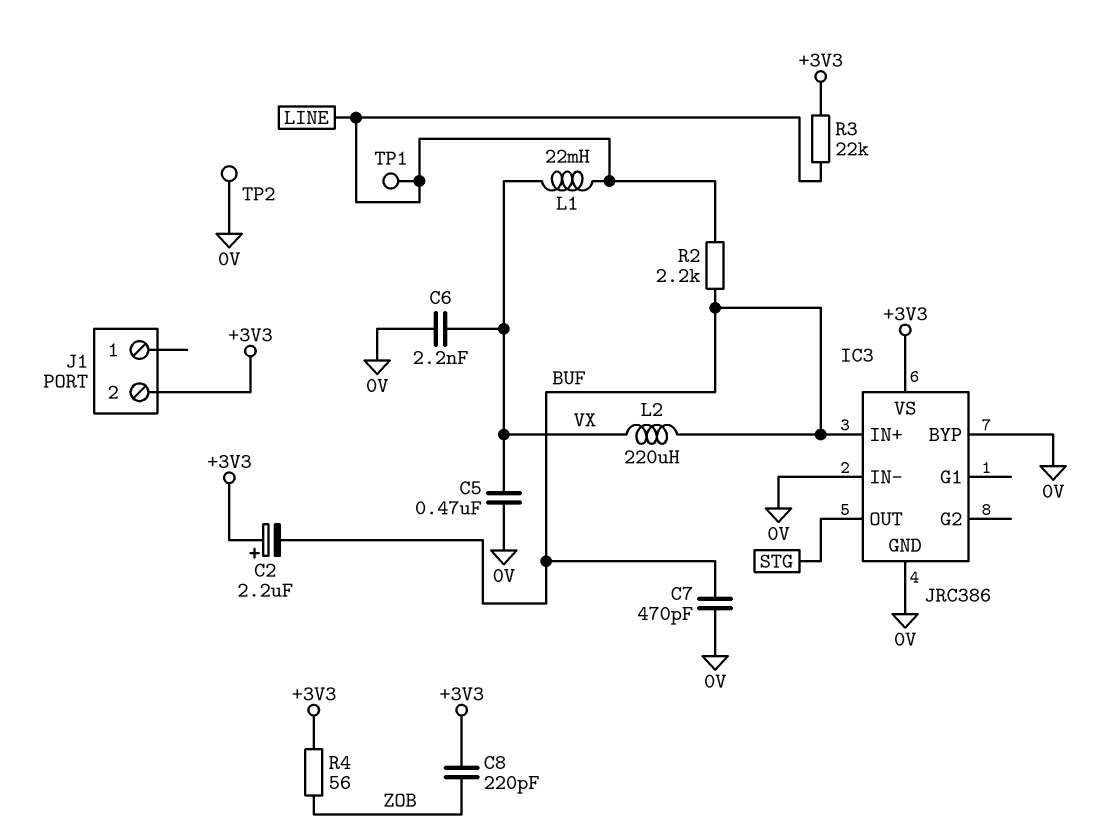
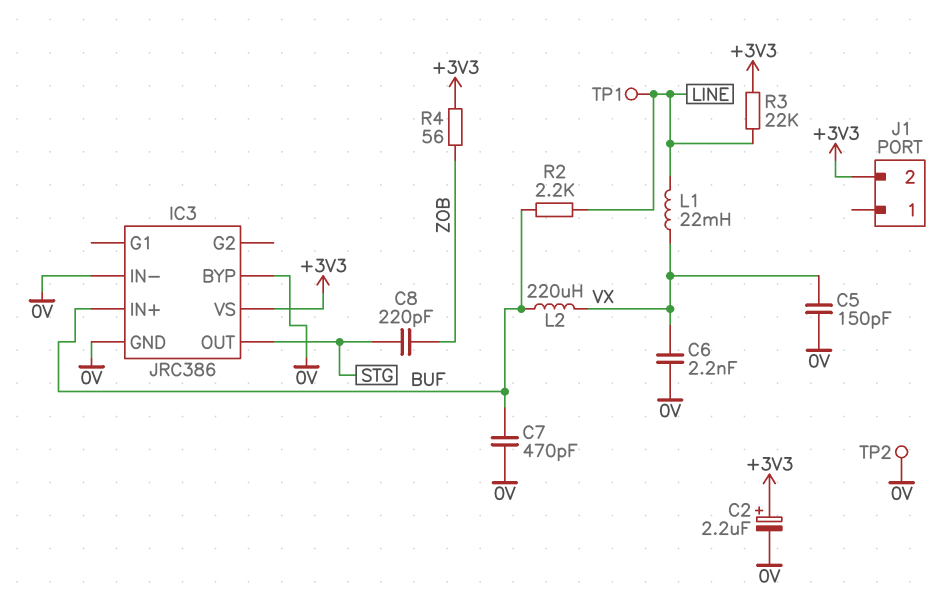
C2: 2.2uF (plus +3V3, minus BUF) -> 2.2uF (plus +3V3, minus 0V)
C5: 470nF (0V, VX) -> 150pF (0V, VX)
C8: 220pF (+3V3, ZOB) -> 220pF (STG, ZOB)

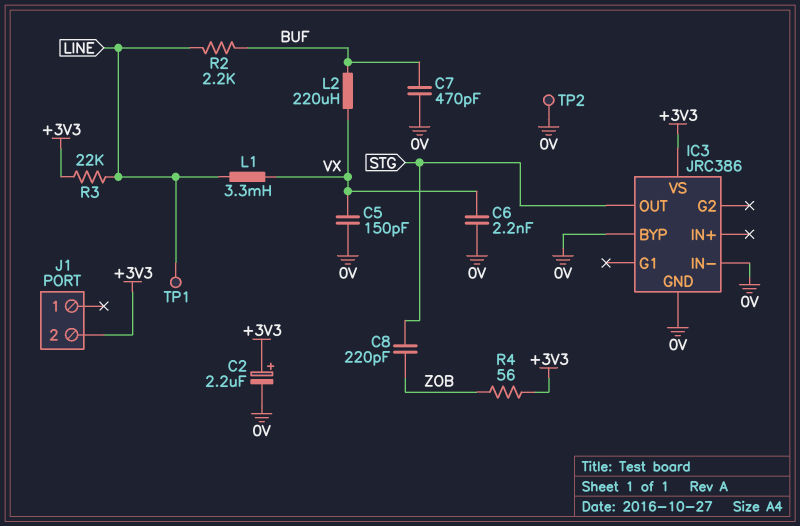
IC3 pin IN+: BUF -> none
L1: 22mH (LINE, VX) -> 3.3mH (LINE, VX)

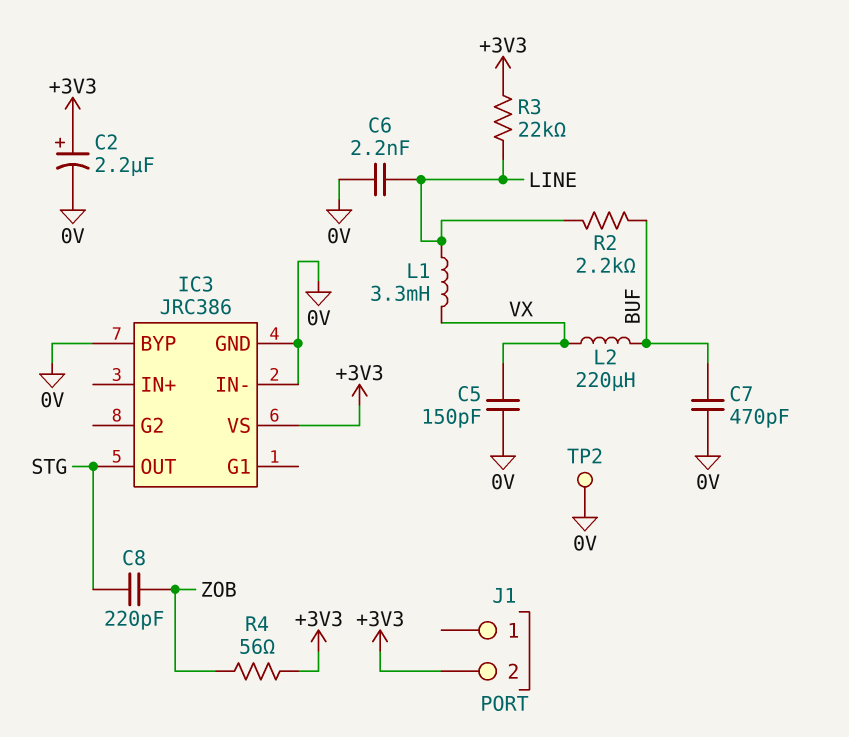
C6: 2.2nF (0V, VX) -> 2.2nF (0V, LINE)
TP1: test point (LINE) -> none

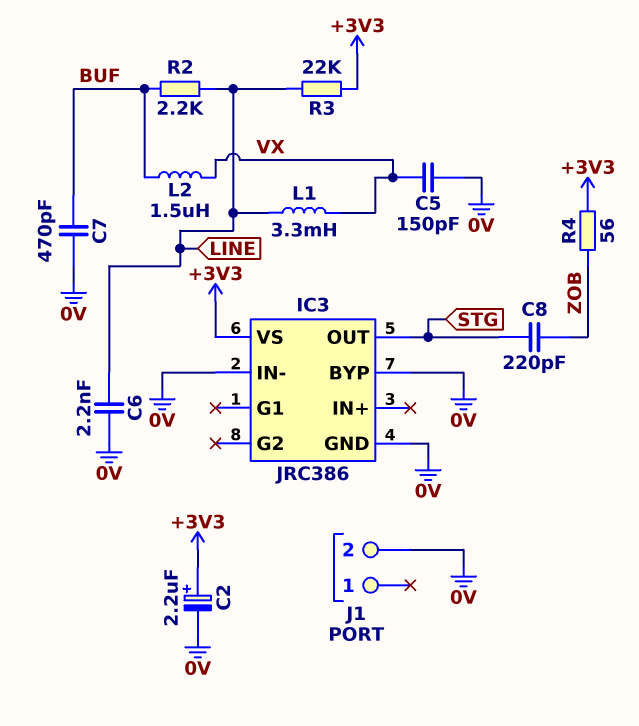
J1 pin 2: +3V3 -> 0V
L2: 220uH (BUF, VX) -> 1.5uH (BUF, VX)
TP2: test point (0V) -> none

